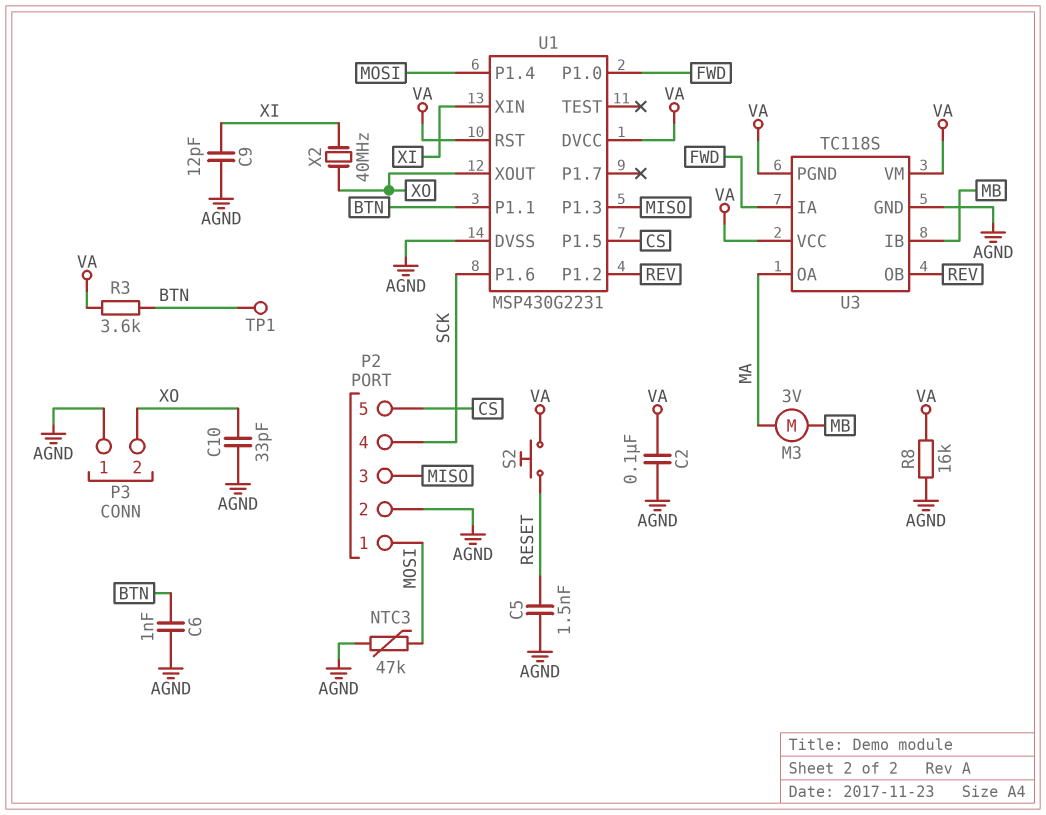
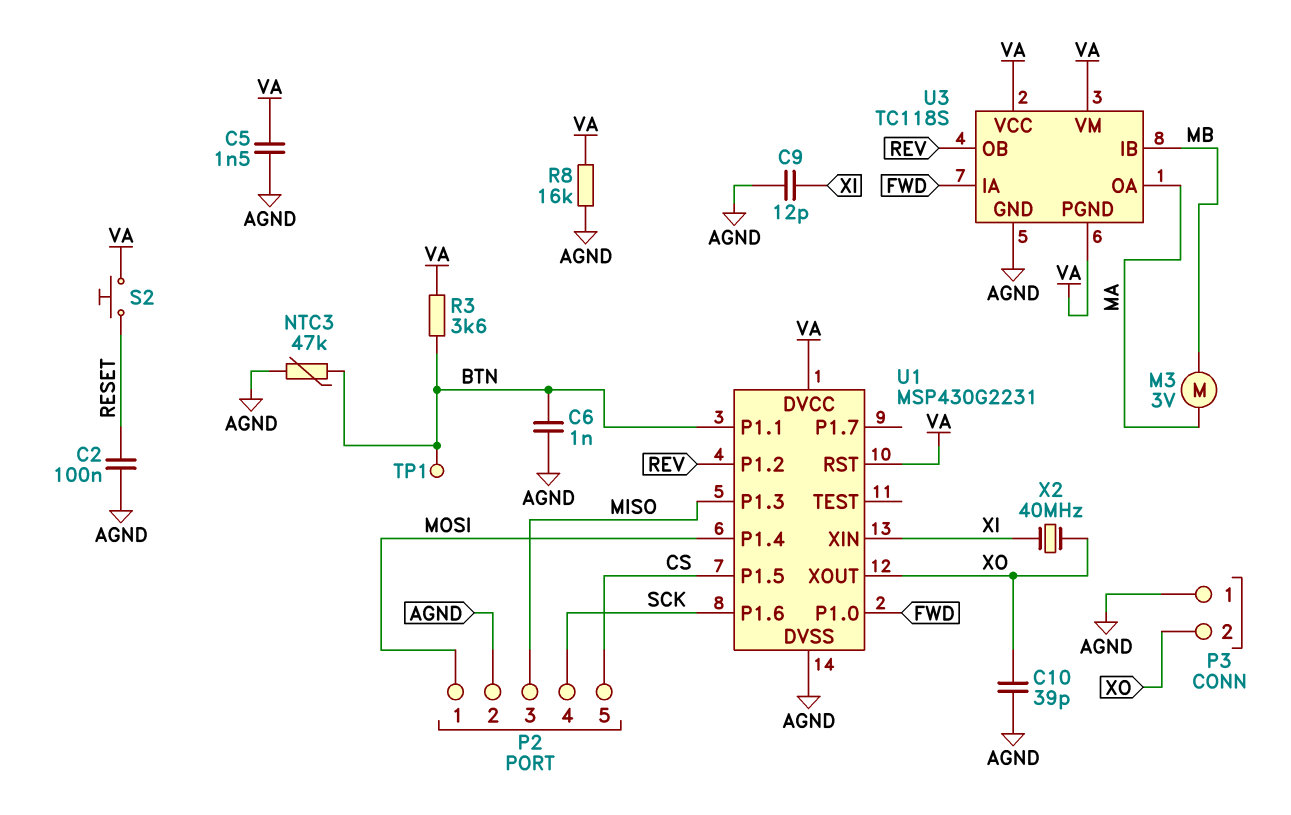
C2: 100nF (AGND, VA) -> 100nF (AGND, RESET)
C5: 1.5nF (AGND, RESET) -> 1.5nF (AGND, VA)
C10: 33pF (AGND, XO) -> 39pF (AGND, XO)
NTC3: 47k (AGND, MOSI) -> 47k (AGND, BTN)

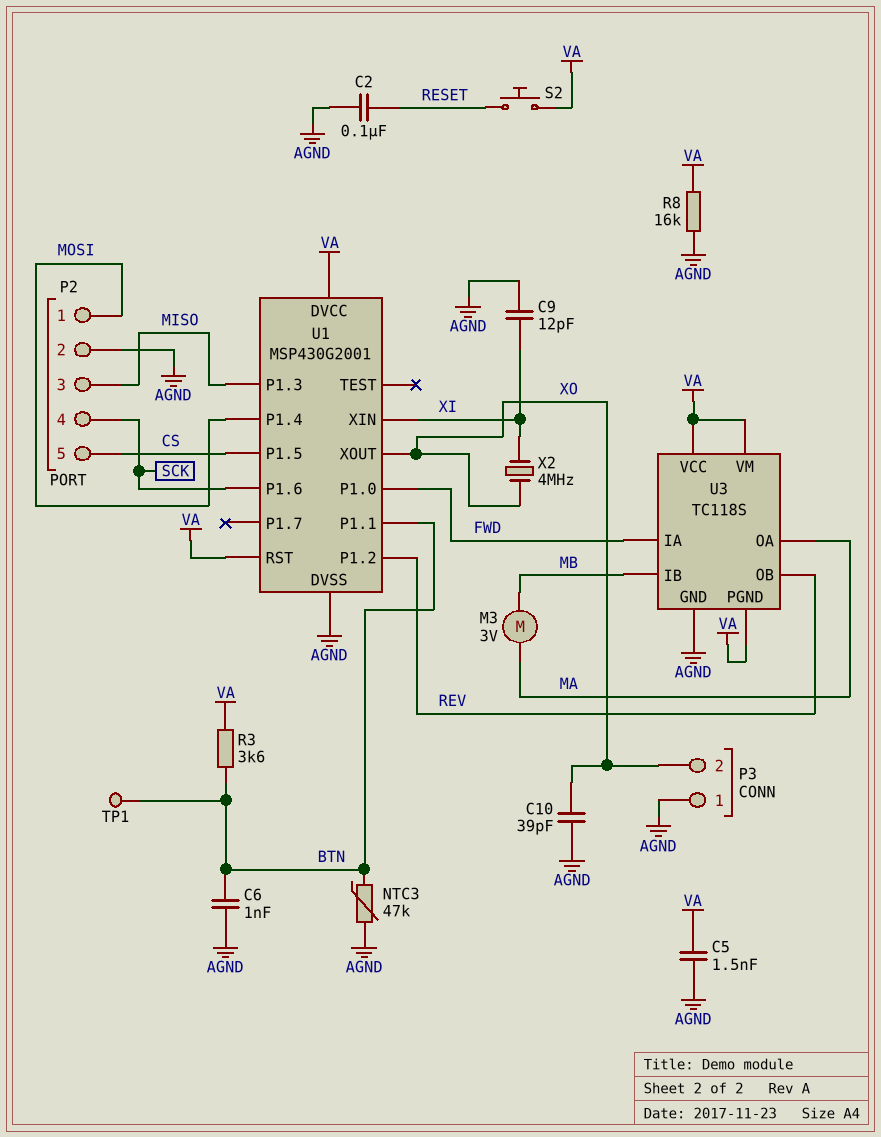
U1: MSP430G2231 -> MSP430G2001
X2: 40MHz (XI, XO) -> 4MHz (XI, XO)

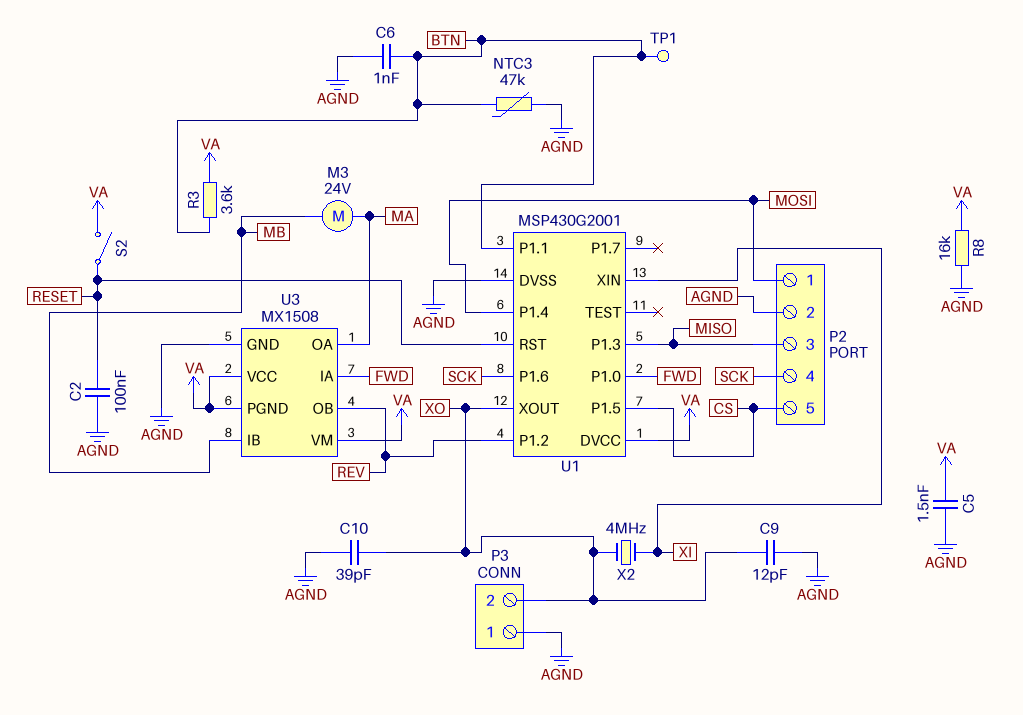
C9: 12pF (AGND, XI) -> 12pF (AGND, XO)
M3: motor 3V (MA, MB) -> motor 24V (MA, MB)
S2: button (RESET, VA) -> switch (RESET, VA)
U1 pin RST: VA -> RESET
U3: TC118S -> MX1508

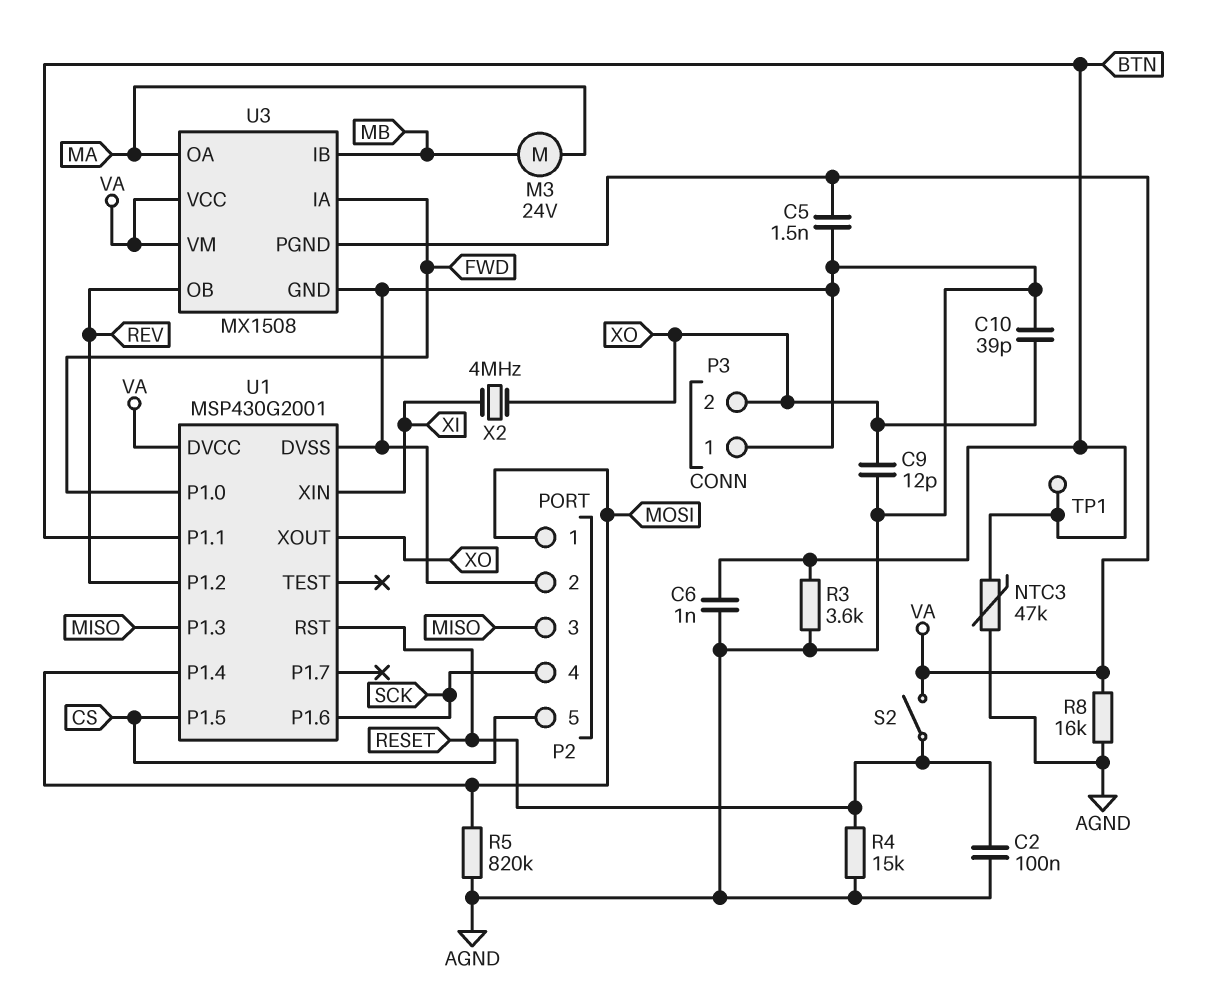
R3: 3.6k (BTN, VA) -> 3.6k (AGND, BTN)
R4: none -> 15k (AGND, RESET)
R5: none -> 820k (AGND, MOSI)

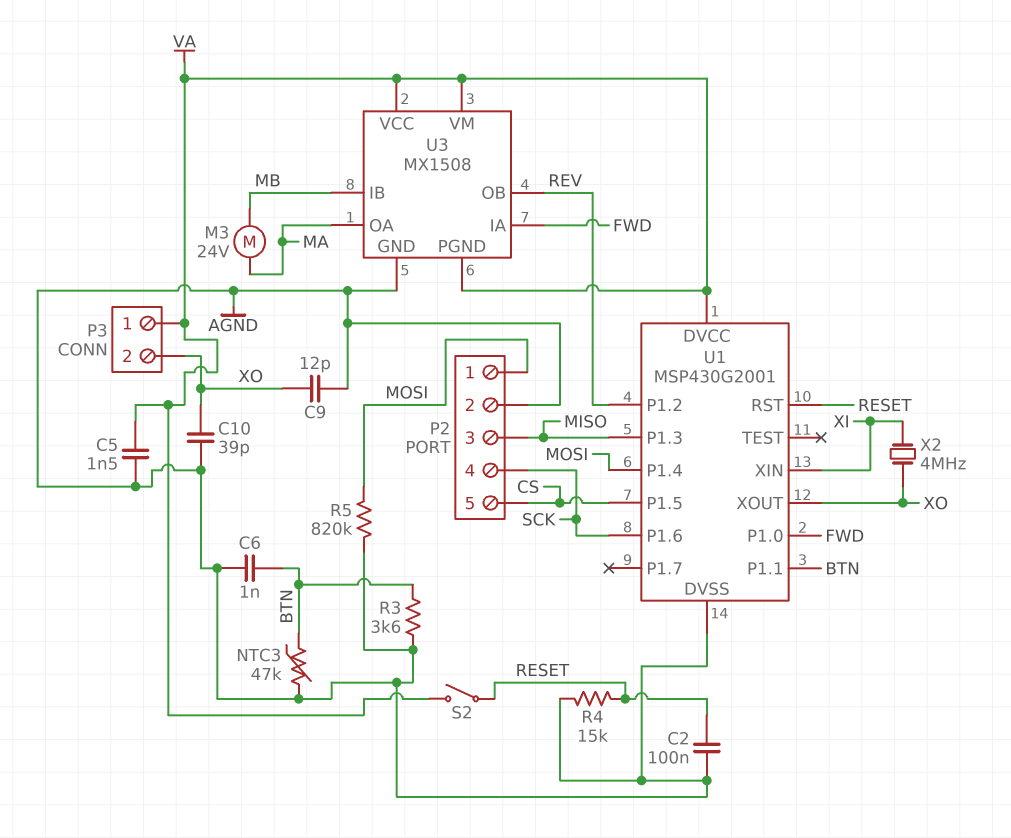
P3 pin 1: AGND -> VA
R8: 16k (AGND, VA) -> none
TP1: test point (BTN) -> none

